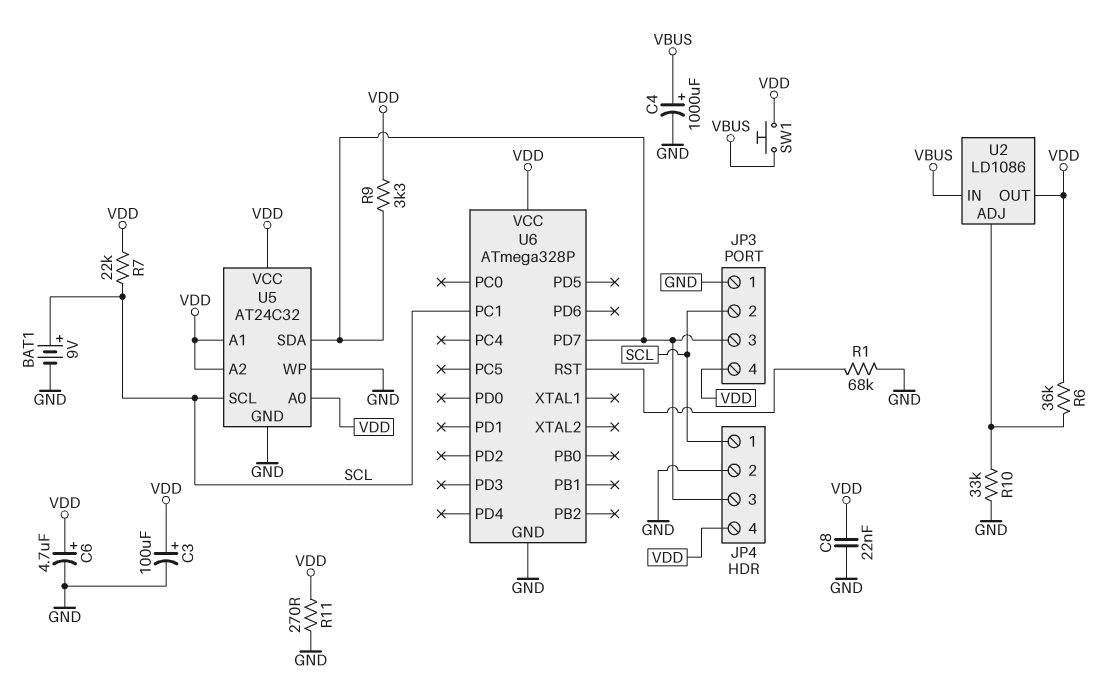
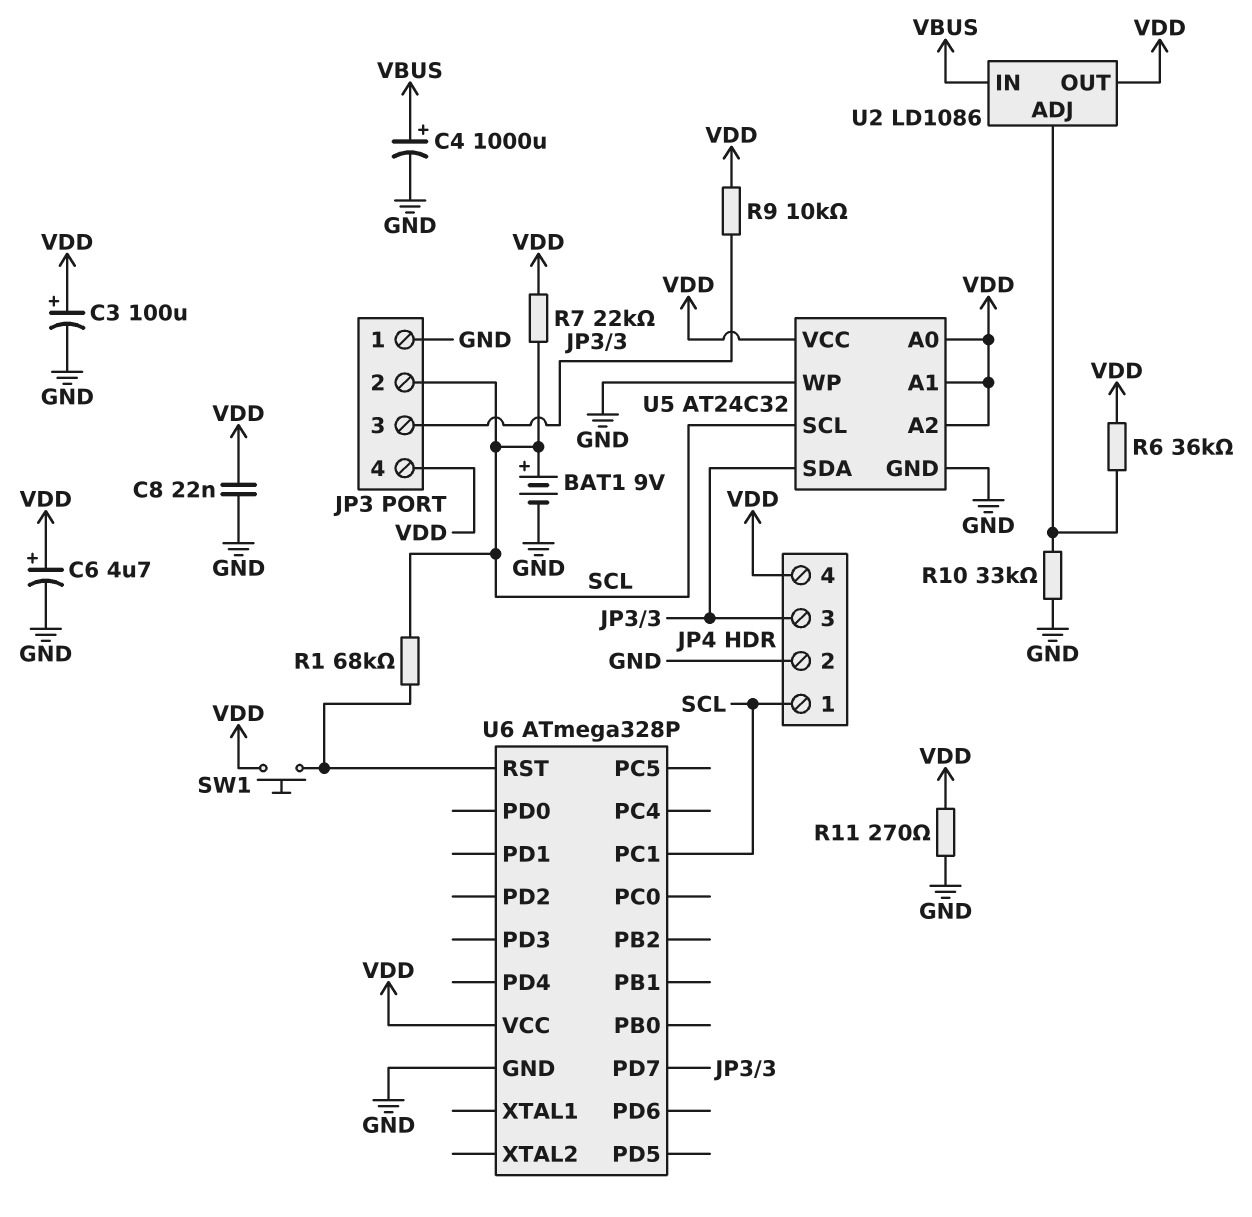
R1: 68k (GND, U6/RST) -> 68k (SCL, U6/RST)
R9: 3.3k (JP3/3, VDD) -> 10k (JP3/3, VDD)
SW1: button (VBUS, VDD) -> button (U6/RST, VDD)

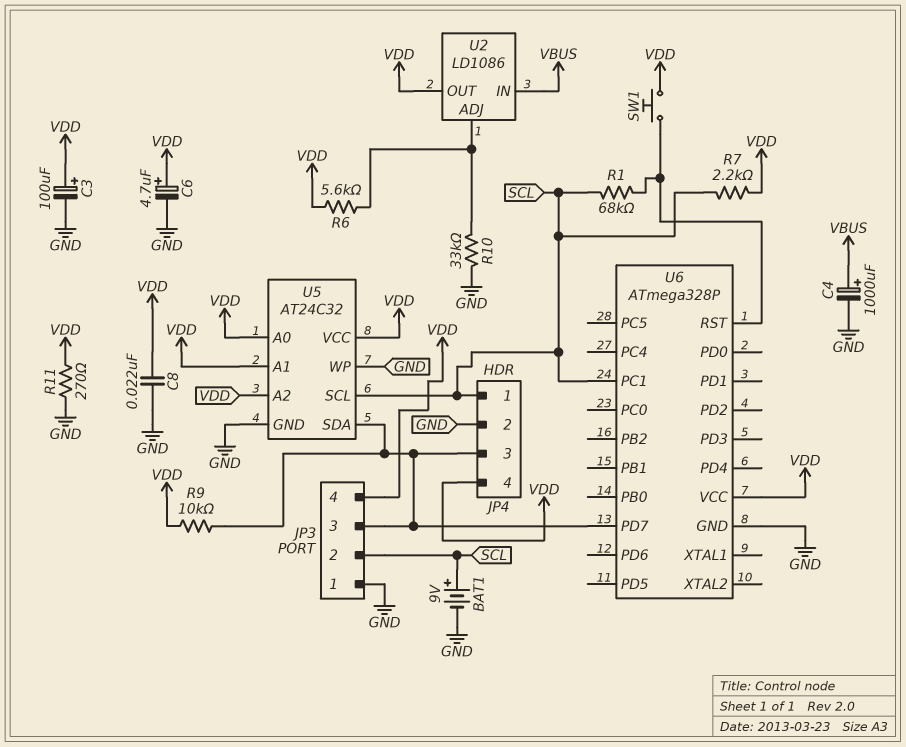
R6: 36k (U2/ADJ, VDD) -> 5.6k (U2/ADJ, VDD)
R7: 22k (SCL, VDD) -> 2.2k (SCL, VDD)

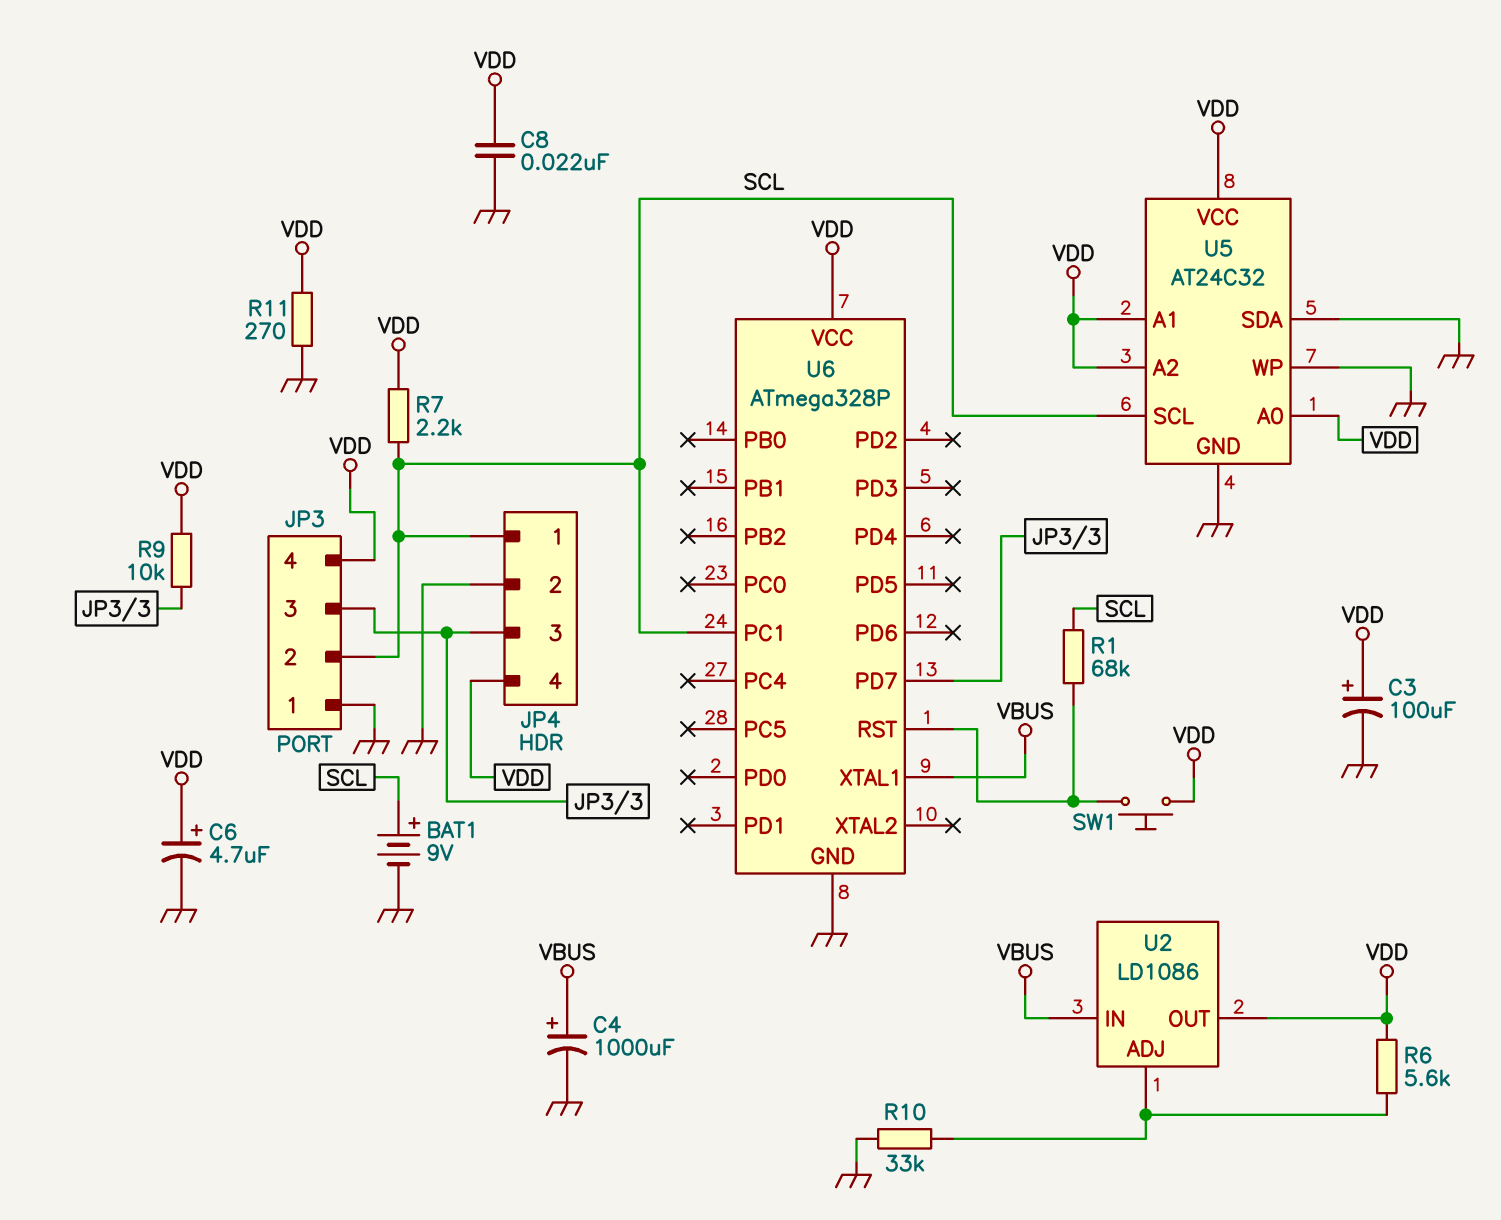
U5 pin SDA: JP3/3 -> GND
U6 pin XTAL1: none -> VBUS

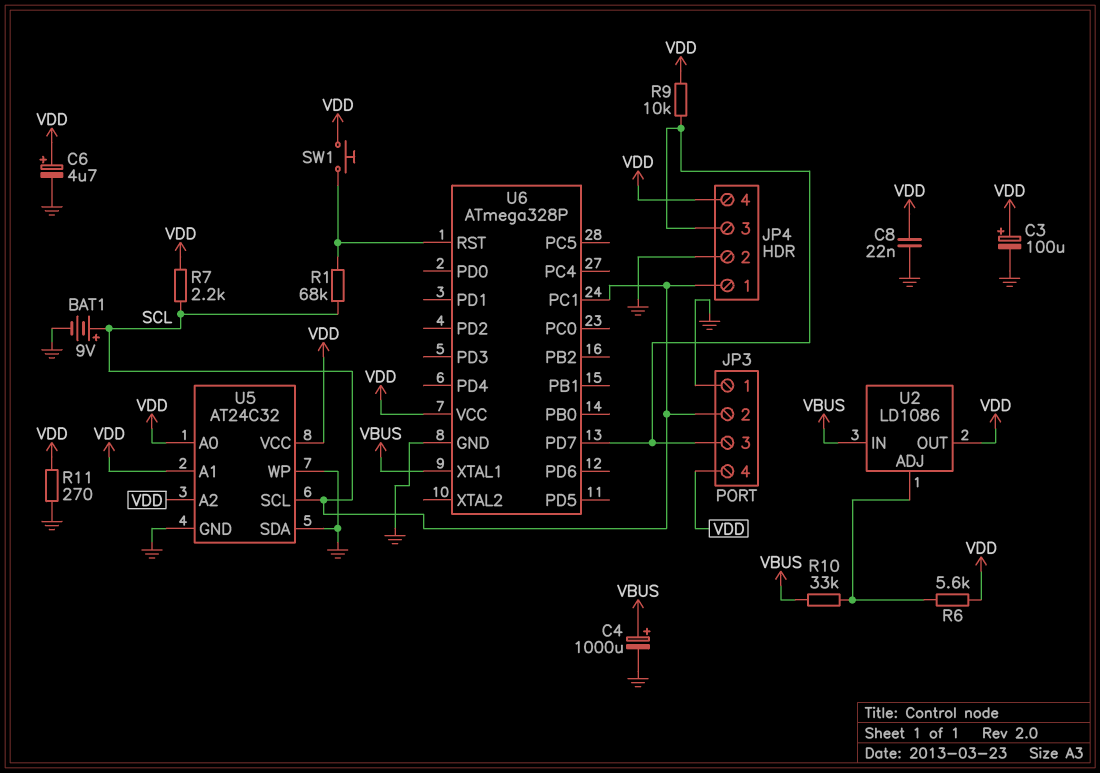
R10: 33k (GND, U2/ADJ) -> 33k (U2/ADJ, VBUS)

